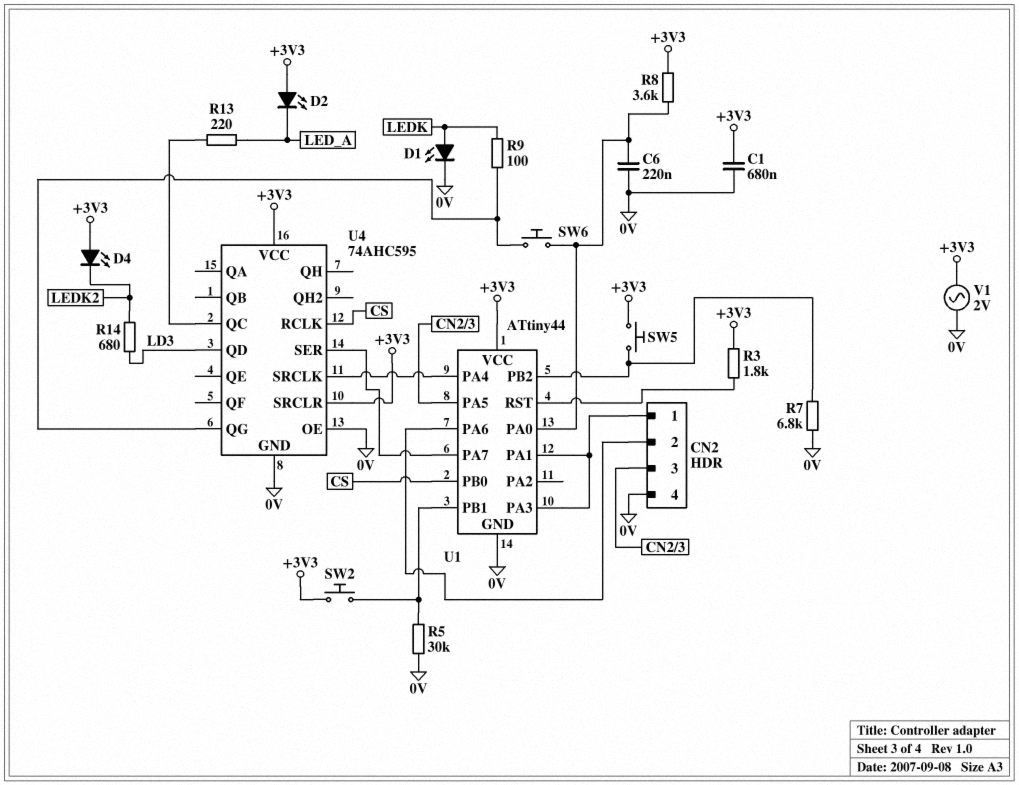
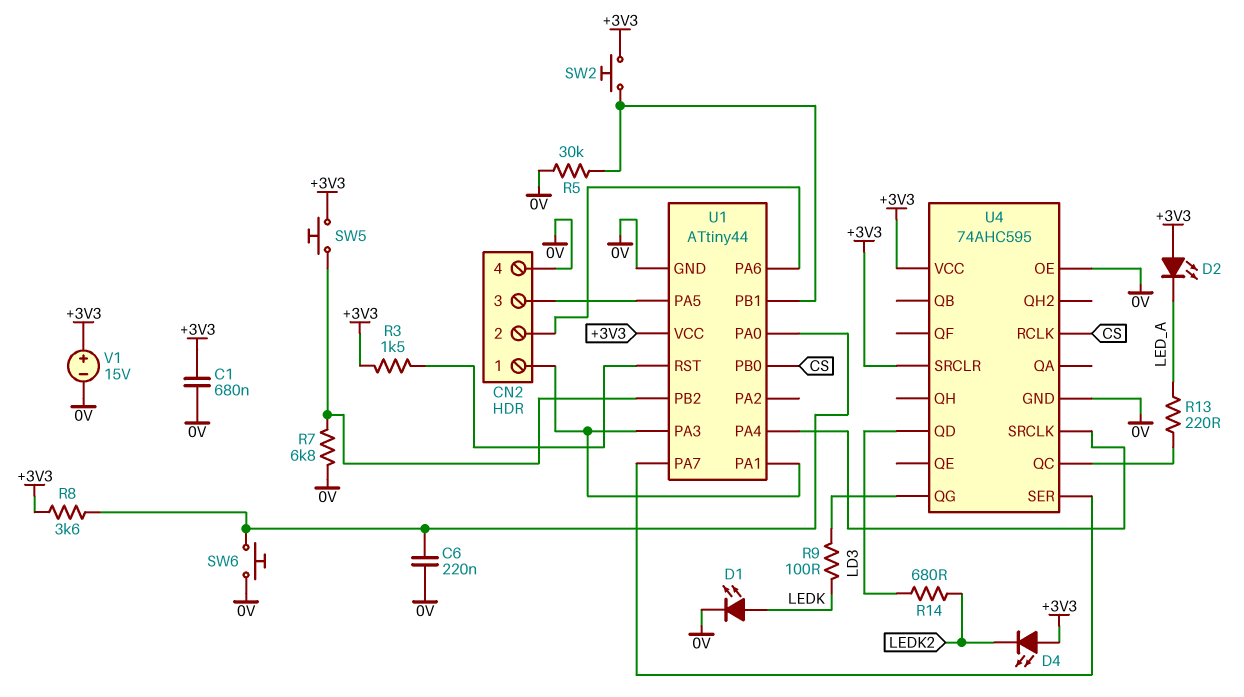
R3: 1.8k (+3V3, U1/RST) -> 1.5k (+3V3, U1/RST)
SW6: button (U1/PA0, U4/QG) -> button (0V, U1/PA0)
V1: AC 2V (+3V3, 0V) -> 15V (plus +3V3, minus 0V)

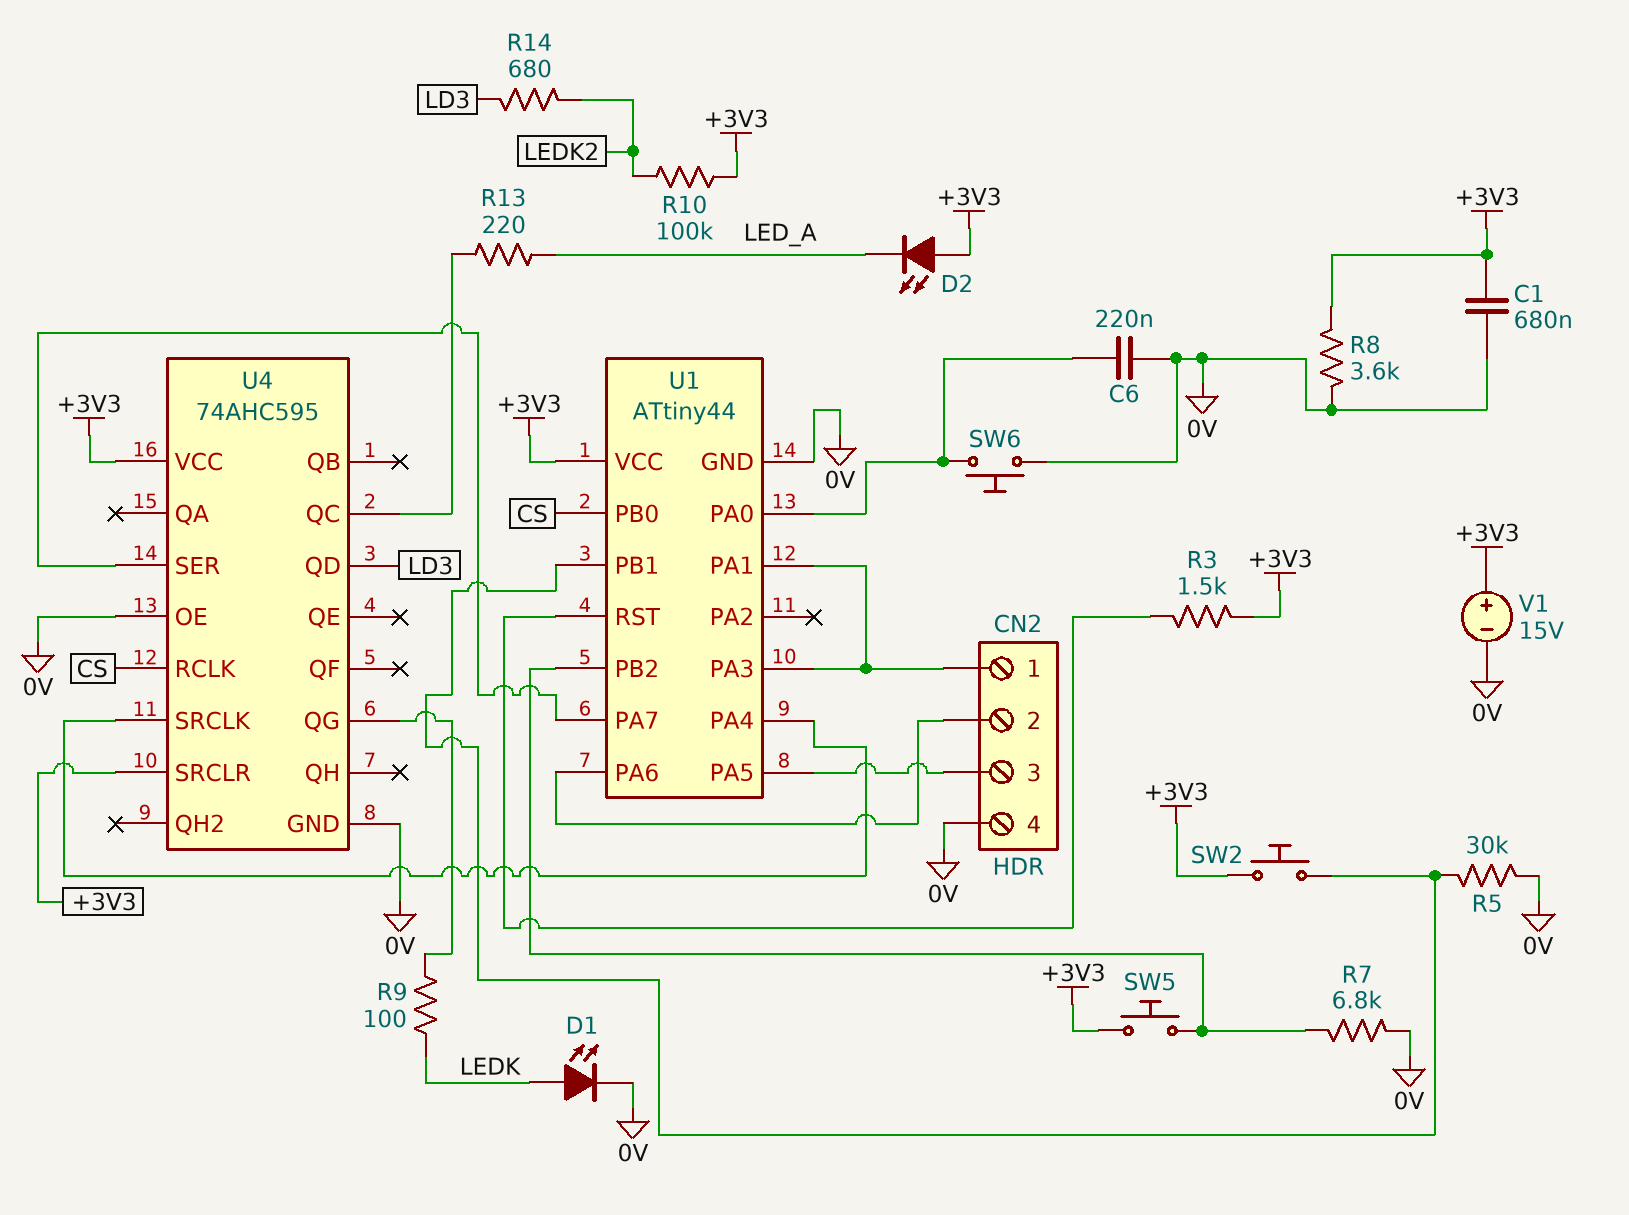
D4: LED (A +3V3, K LEDK2) -> none
R8: 3.6k (+3V3, U1/PA0) -> 3.6k (+3V3, 0V)
R10: none -> 100k (+3V3, LEDK2)

